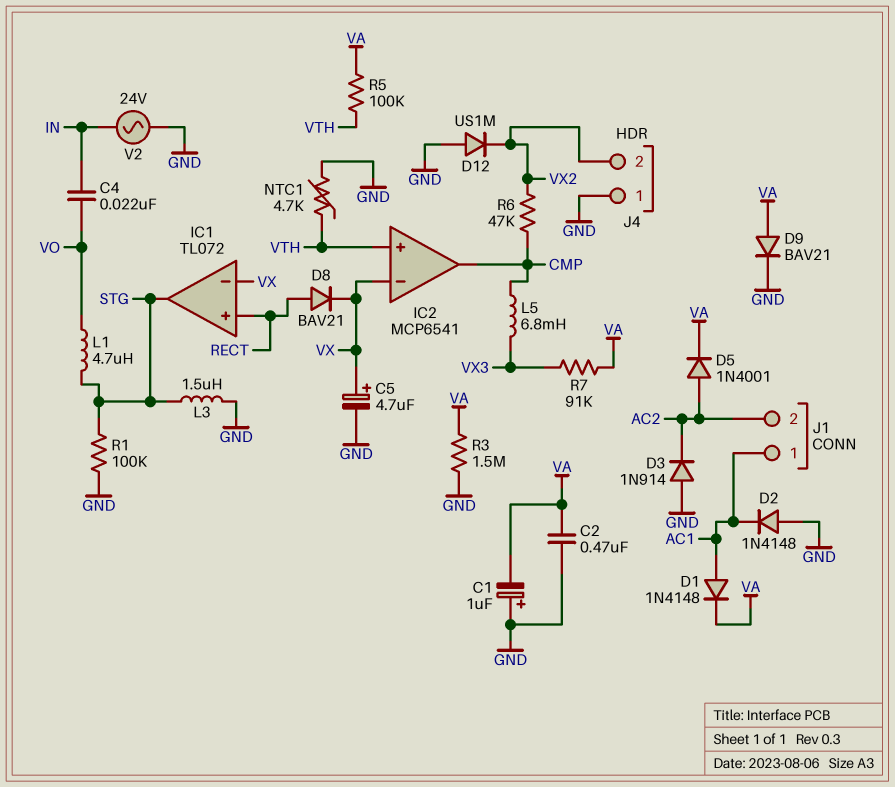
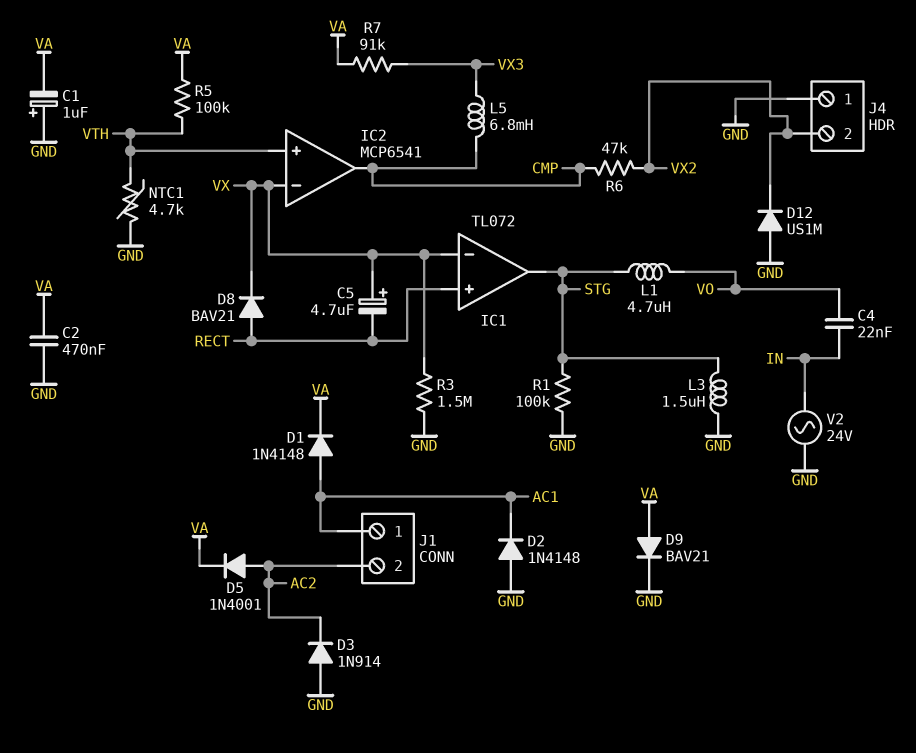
C5: 4.7uF (plus VX, minus GND) -> 4.7uF (plus VX, minus RECT)
R3: 1.5M (GND, VA) -> 1.5M (GND, VX)

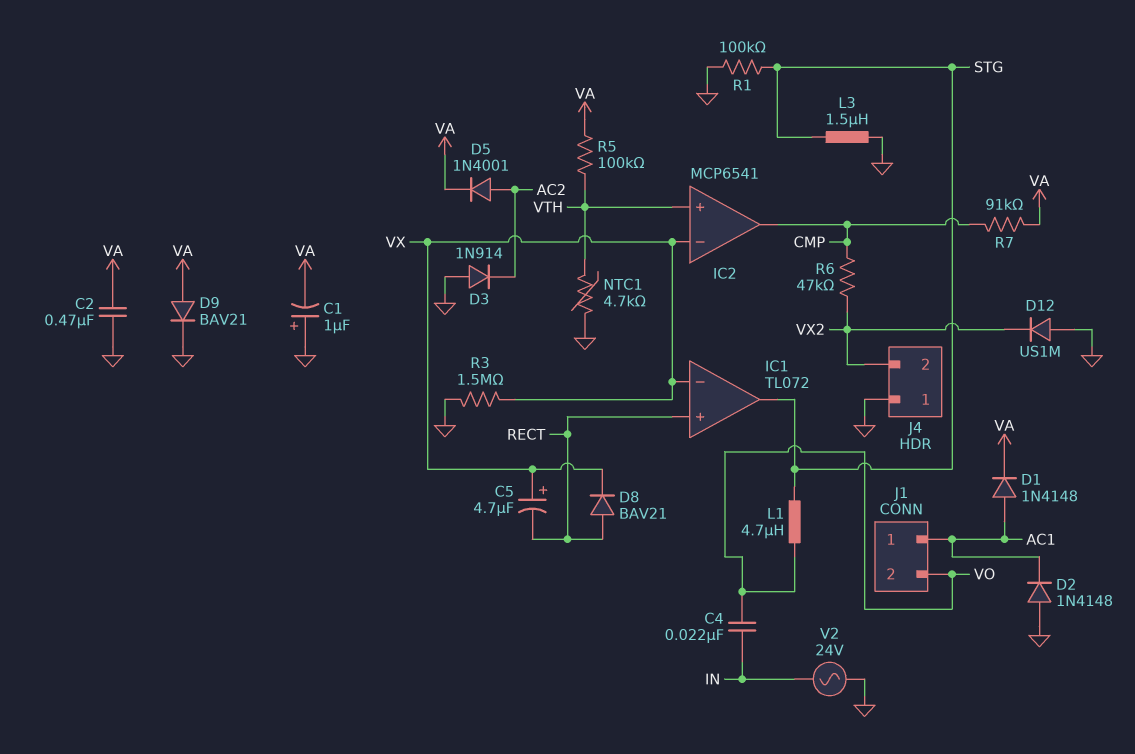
J1 pin 2: AC2 -> VO
L5: 6.8mH (CMP, VX3) -> none
R7: 91k (VA, VX3) -> 91k (CMP, VA)

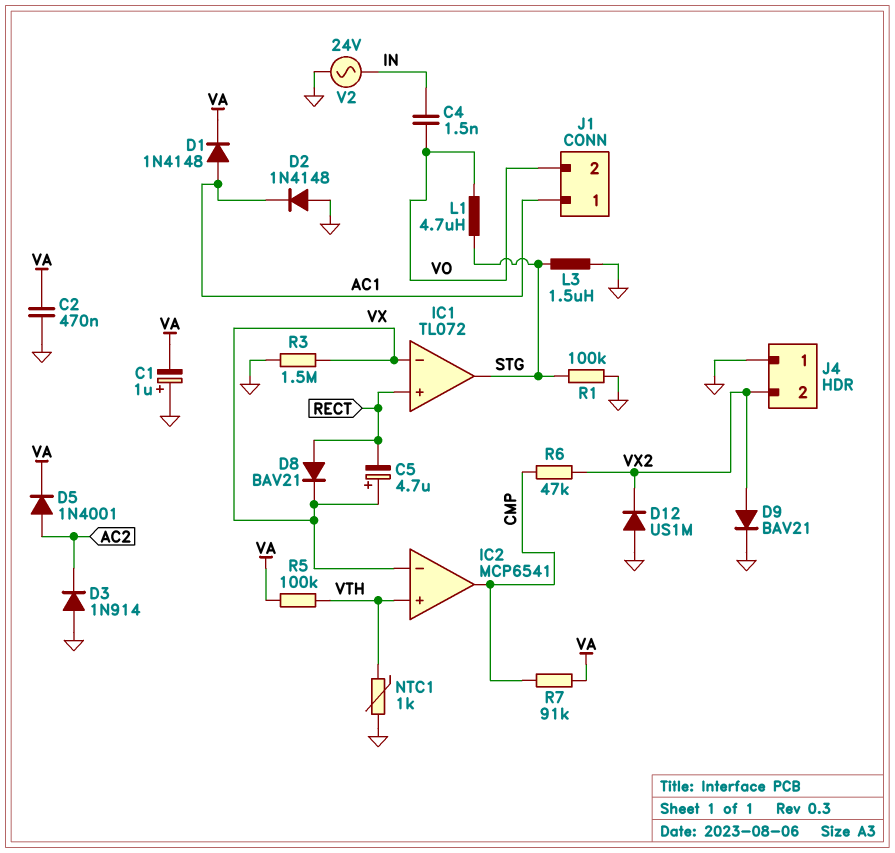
C4: 22nF (IN, VO) -> 1.5nF (IN, VO)
D9: diode BAV21 (A VA, K GND) -> diode BAV21 (A VX2, K GND)
NTC1: 4.7k (GND, VTH) -> 1k (GND, VTH)

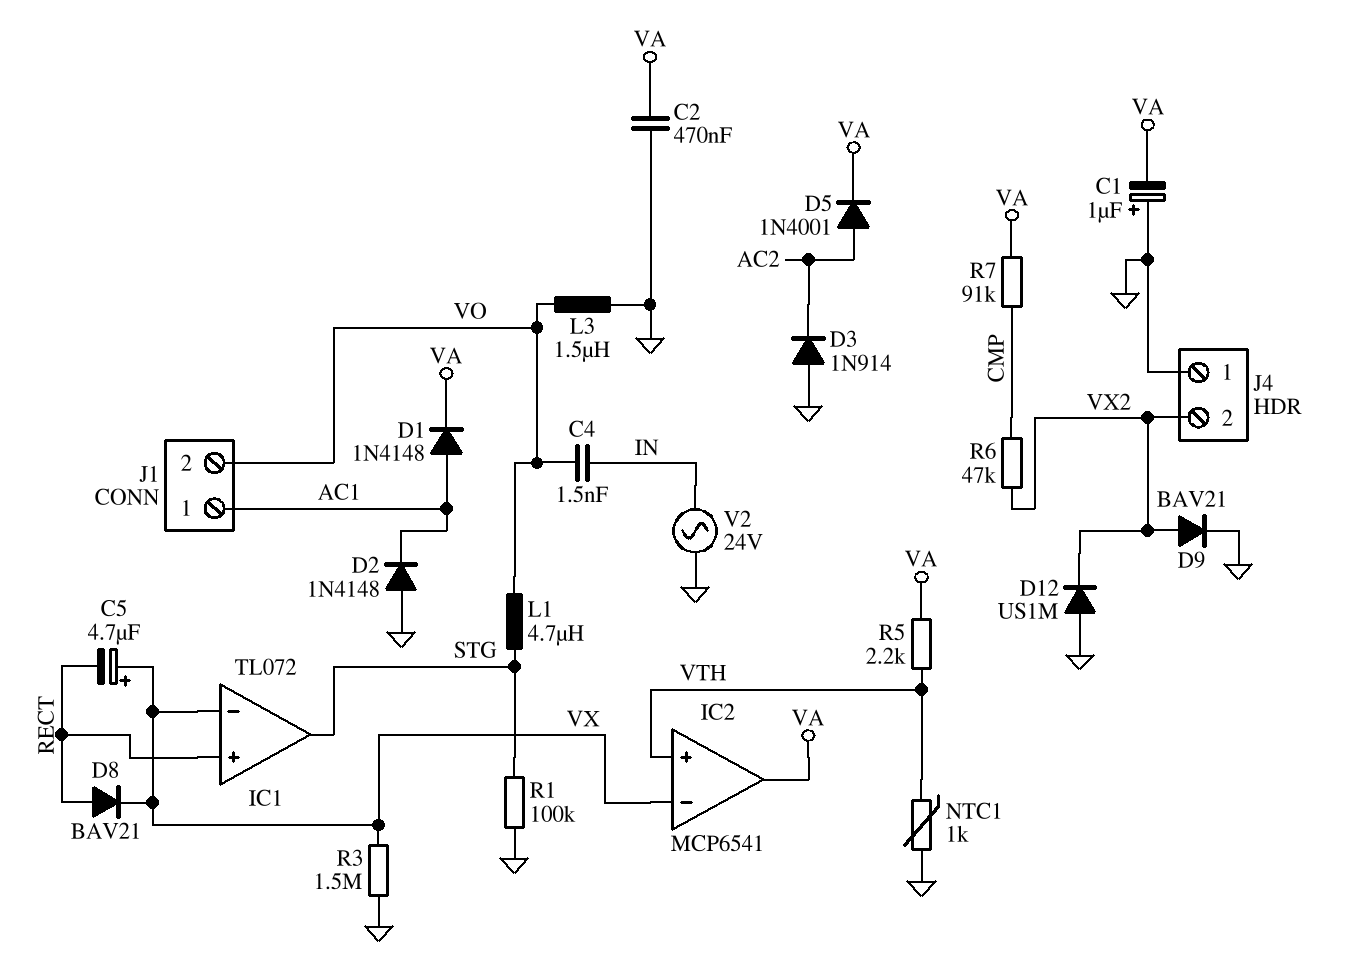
IC2 pin out: CMP -> VA
L3: 1.5uH (GND, STG) -> 1.5uH (GND, VO)
R5: 100k (VA, VTH) -> 2.2k (VA, VTH)

